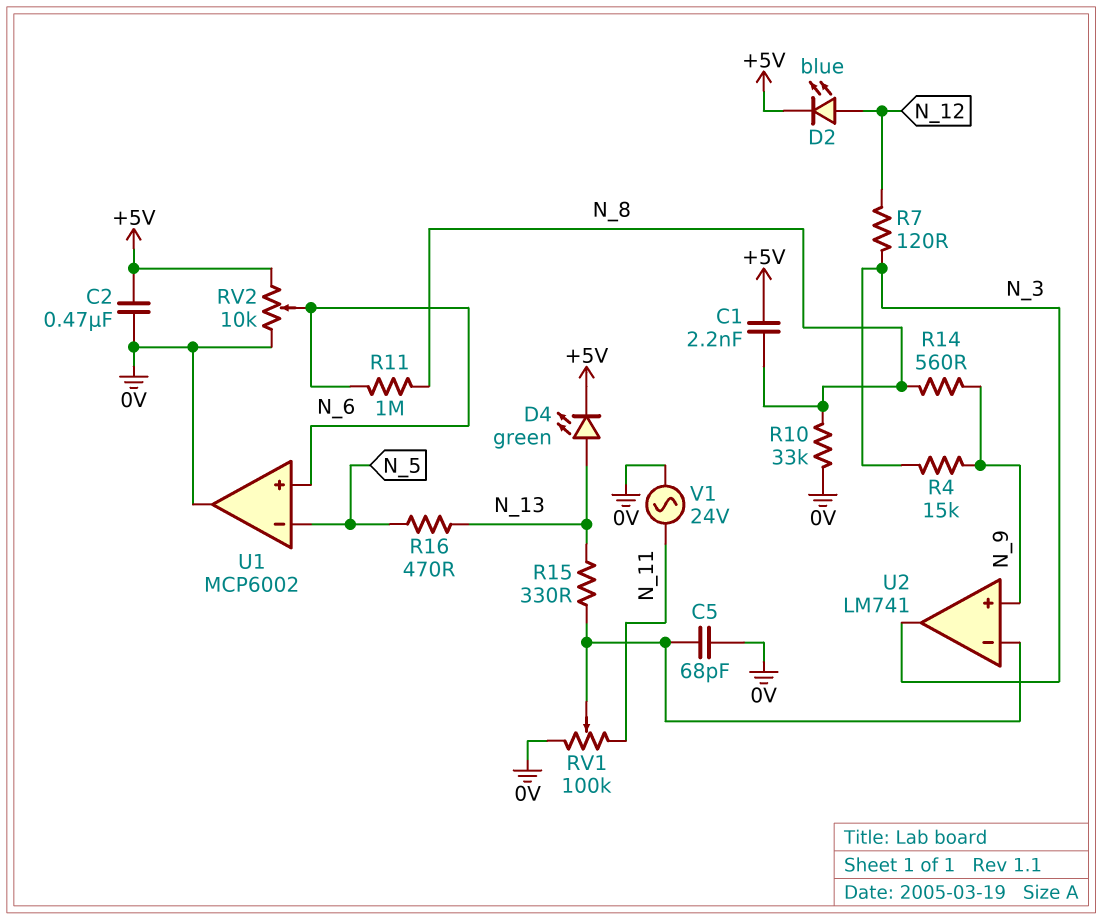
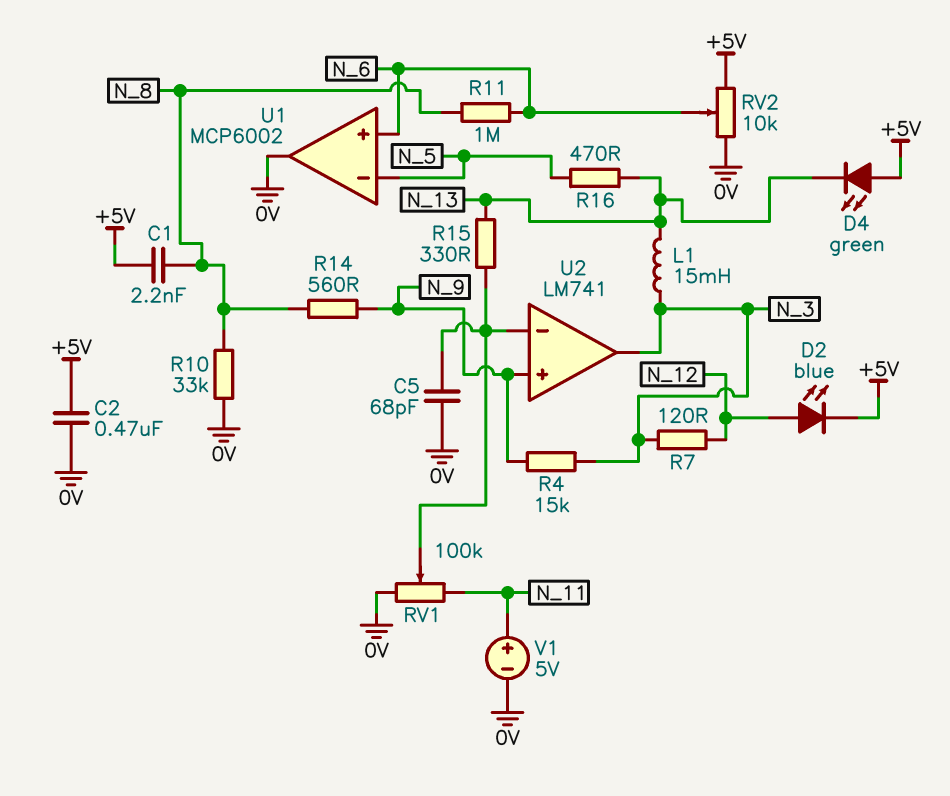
D4: LED green (A N_13, K +5V) -> LED green (A +5V, K N_13)
L1: none -> 15mH (N_3, N_13)
V1: AC 24V (0V, N_11) -> 5V (plus N_11, minus 0V)

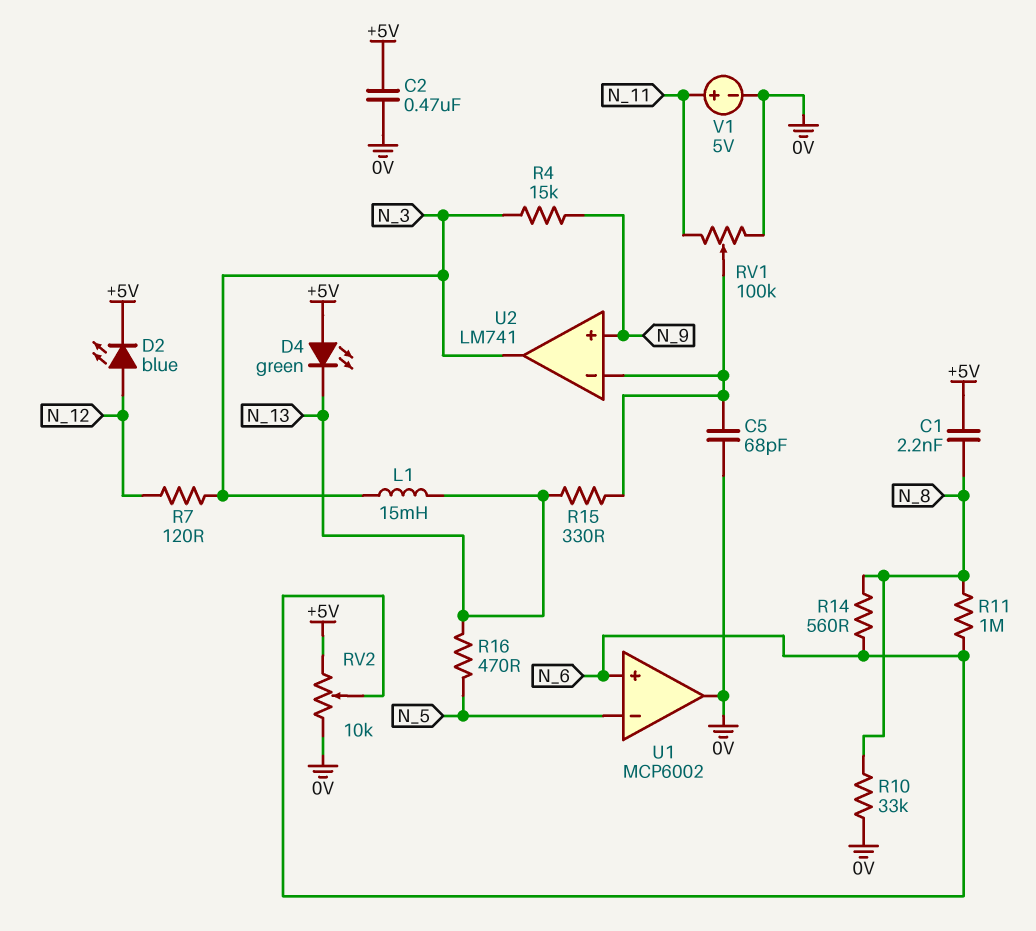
R14: 560 (N_8, N_9) -> 560 (N_6, N_8)

